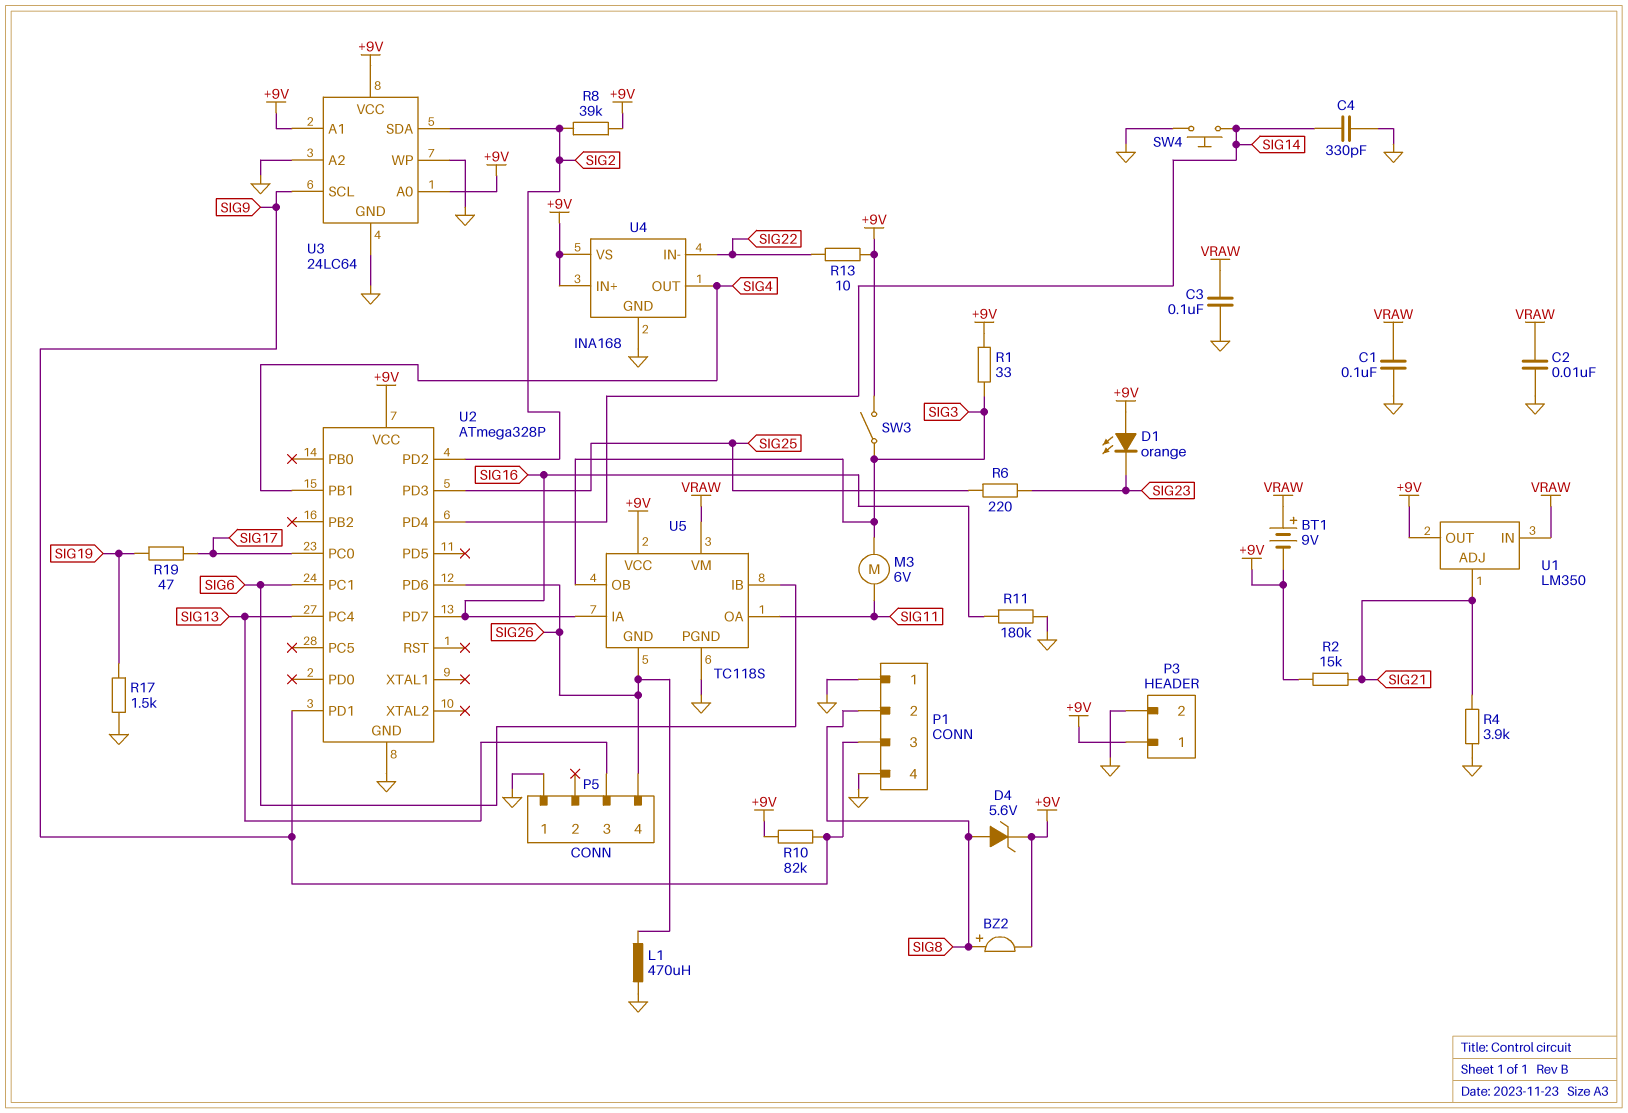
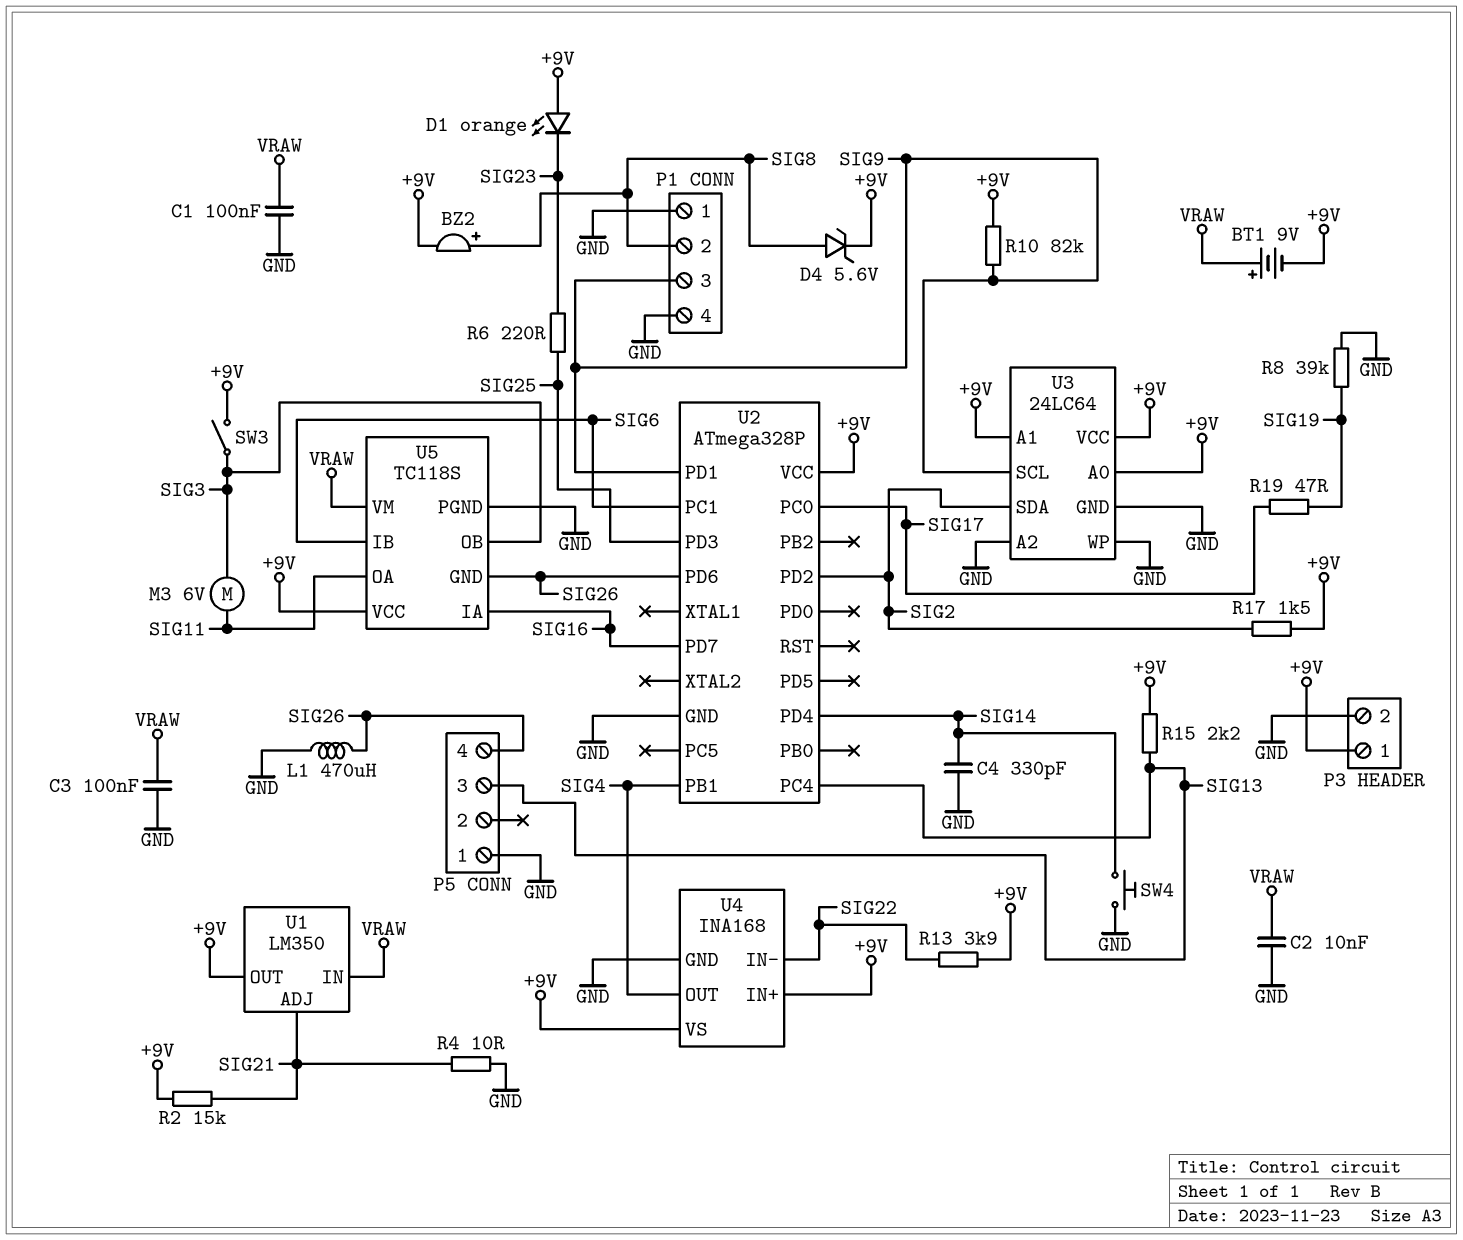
R1: 33 (+9V, SIG3) -> none
R4: 3.9k (GND, SIG21) -> 10 (GND, SIG21)
R8: 39k (+9V, SIG2) -> 39k (GND, SIG19)
R11: 180k (GND, SIG16) -> none
R13: 10 (+9V, SIG22) -> 3.9k (+9V, SIG22)
R15: none -> 2.2k (+9V, SIG13)
R17: 1.5k (GND, SIG19) -> 1.5k (+9V, SIG2)

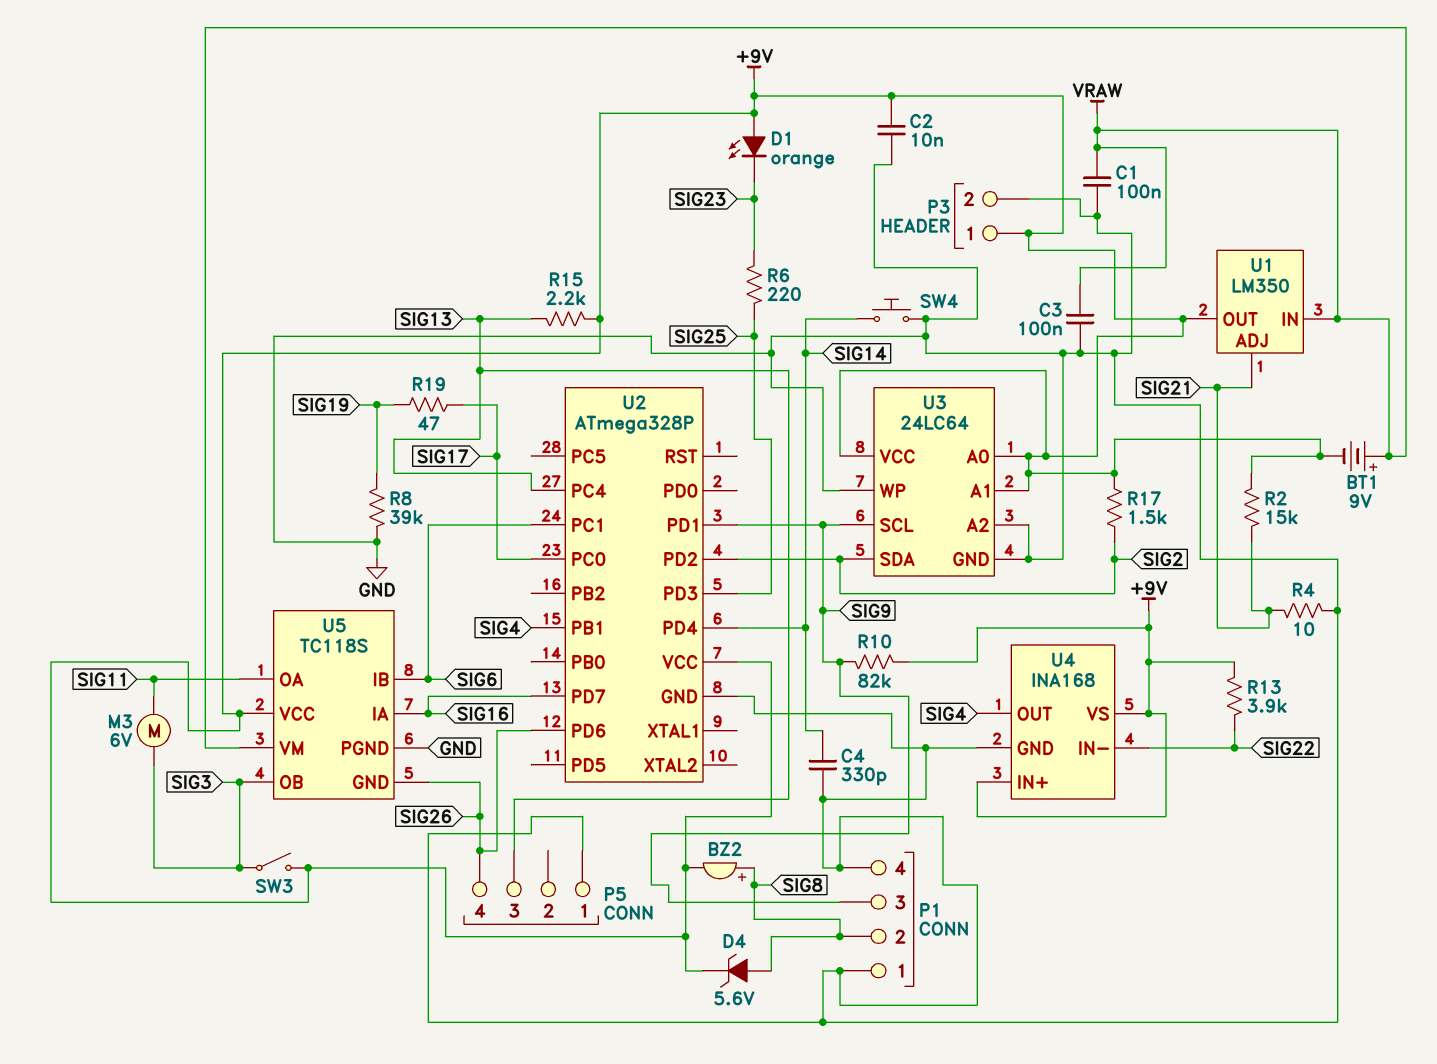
C2: 10nF (GND, VRAW) -> 10nF (+9V, GND)
L1: 470uH (GND, SIG26) -> none

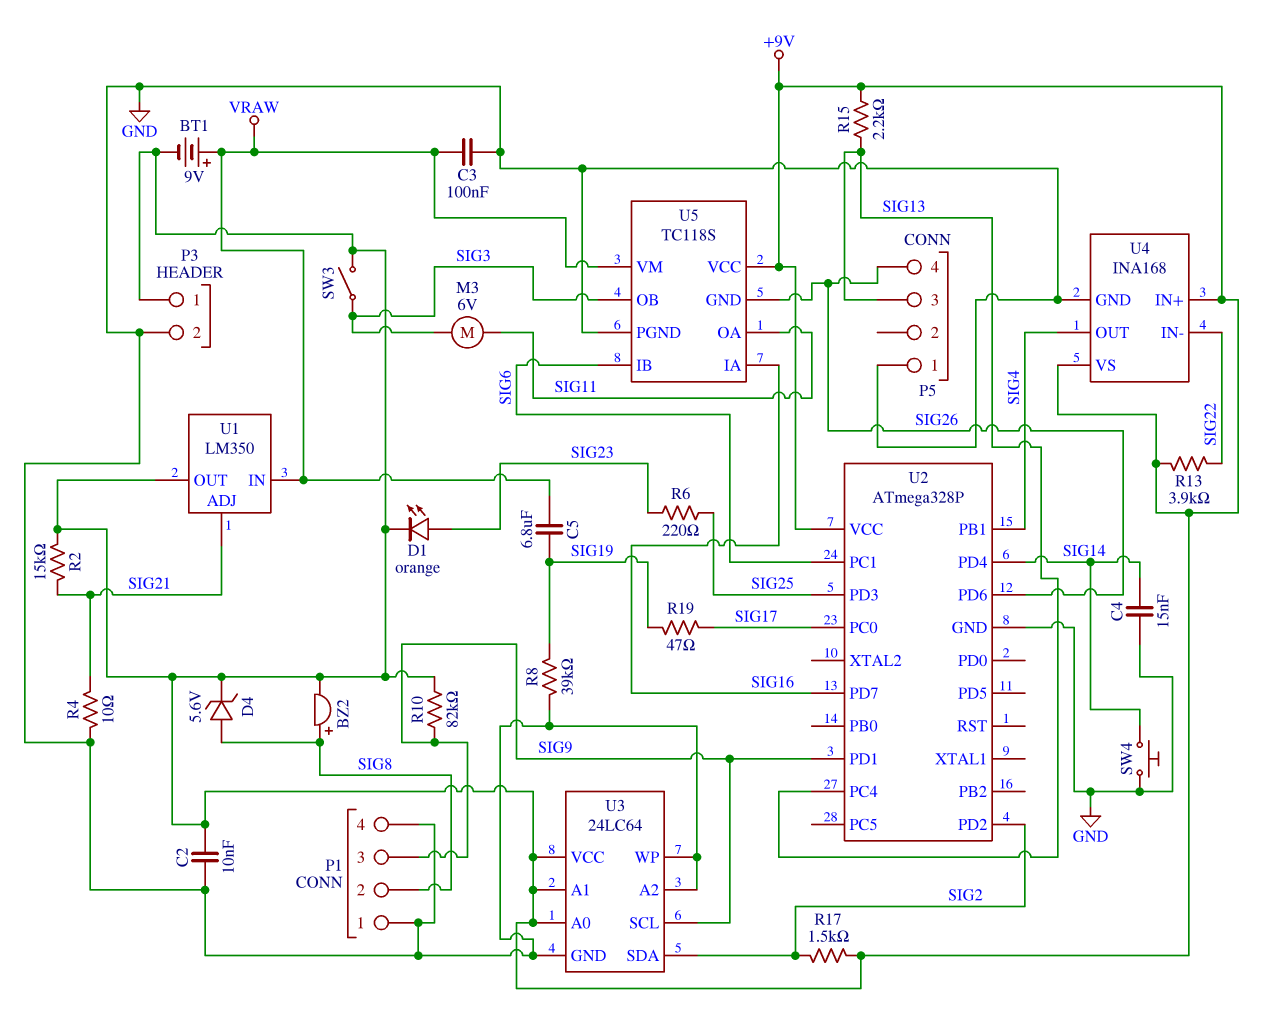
C1: 100nF (GND, VRAW) -> none
C4: 330pF (GND, SIG14) -> 15nF (GND, SIG14)
C5: none -> 6.8uF (SIG19, VRAW)
D1: LED orange (A +9V, K SIG23) -> LED orange (A SIG23, K +9V)

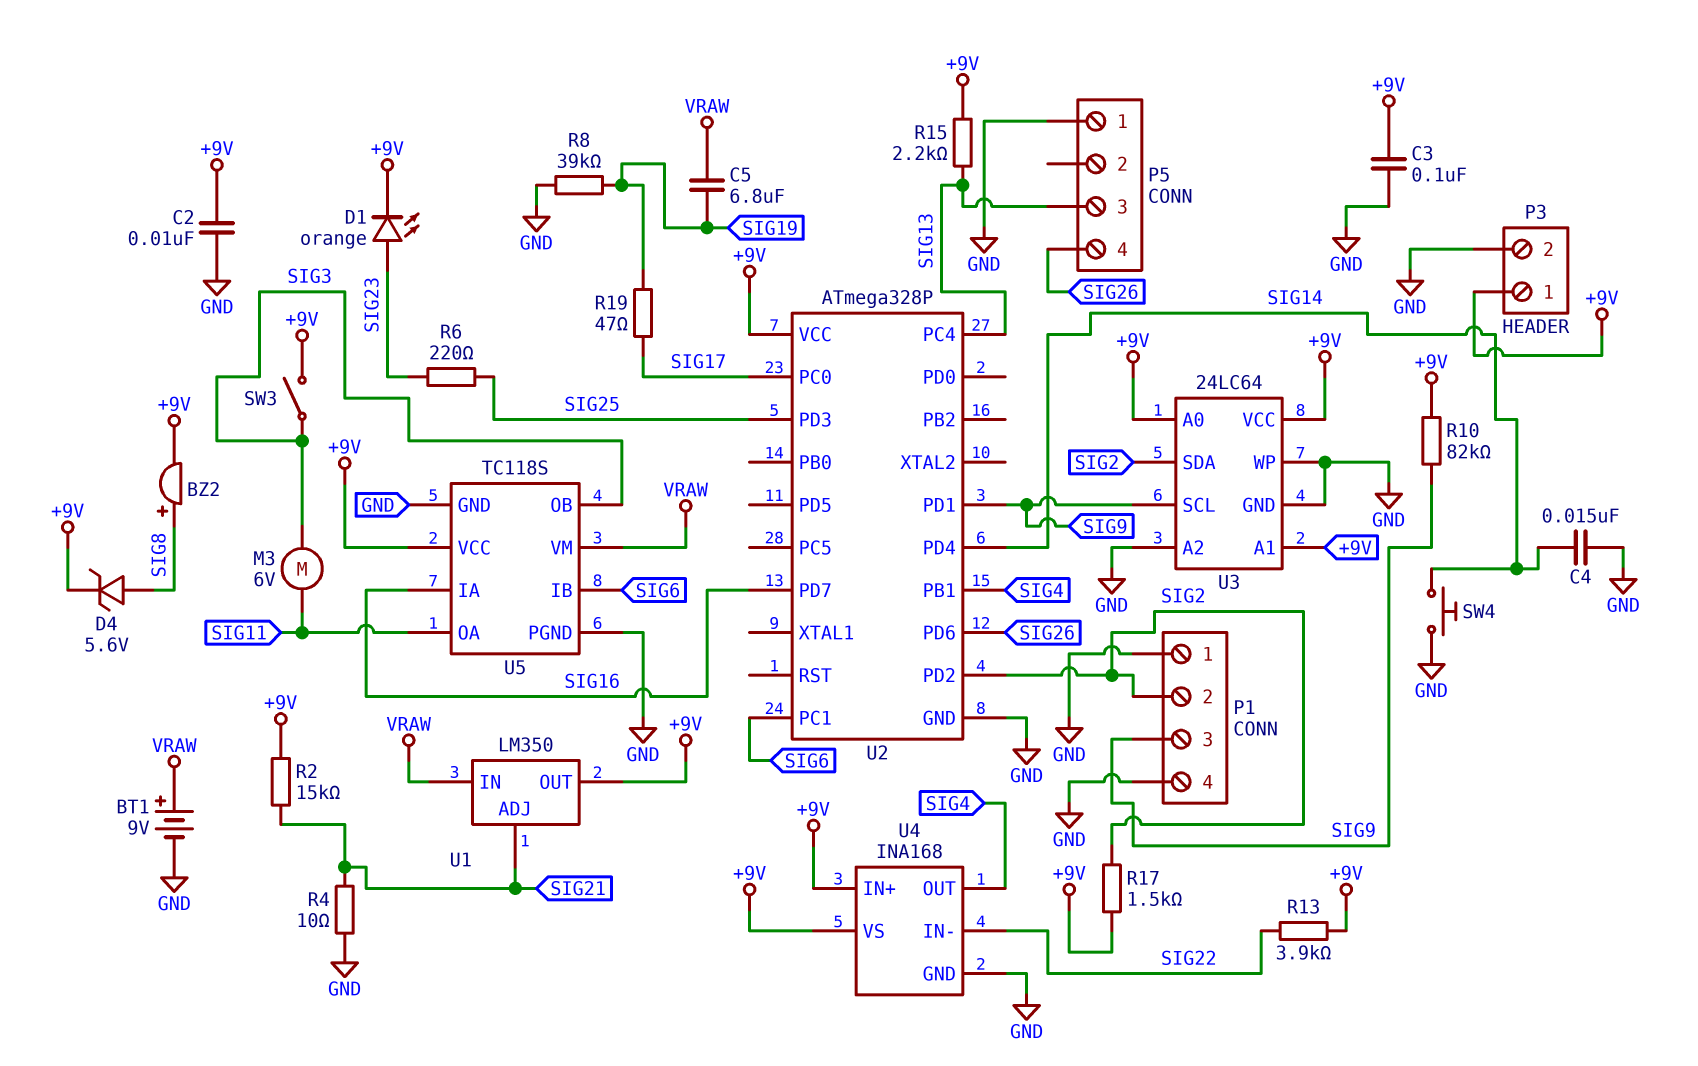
BT1: 9V (plus VRAW, minus +9V) -> 9V (plus VRAW, minus GND)
C3: 100nF (GND, VRAW) -> 100nF (+9V, GND)
P1 pin 2: SIG8 -> SIG2
U5 pin GND: SIG26 -> GND

